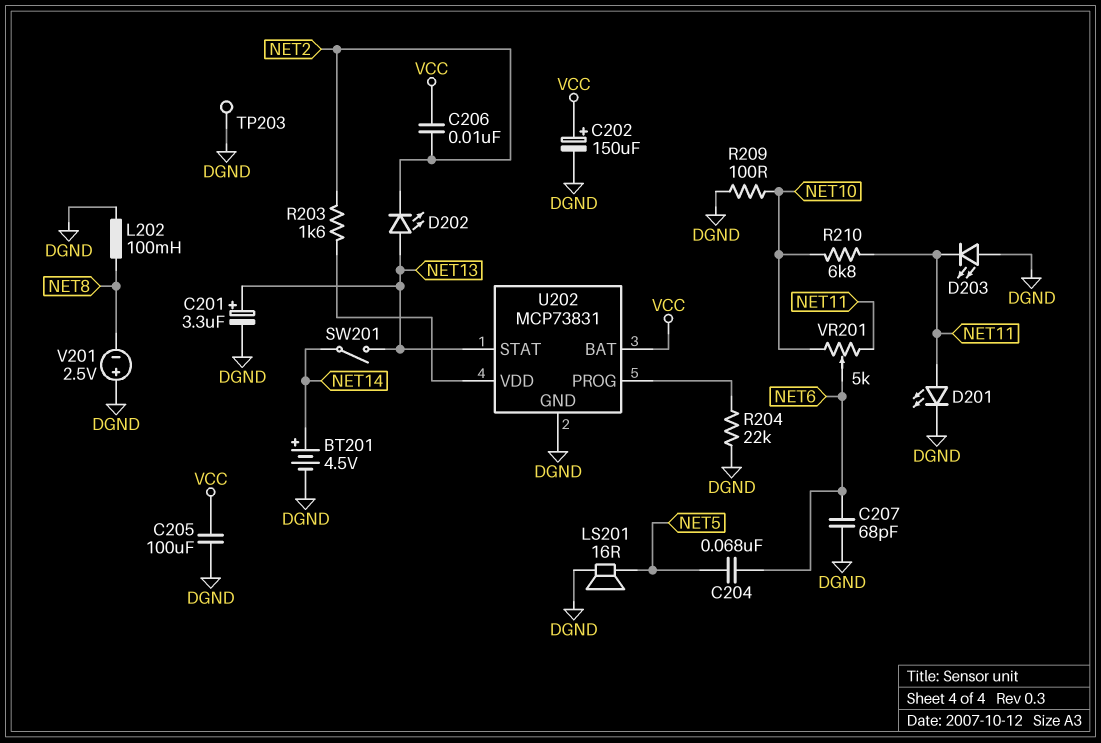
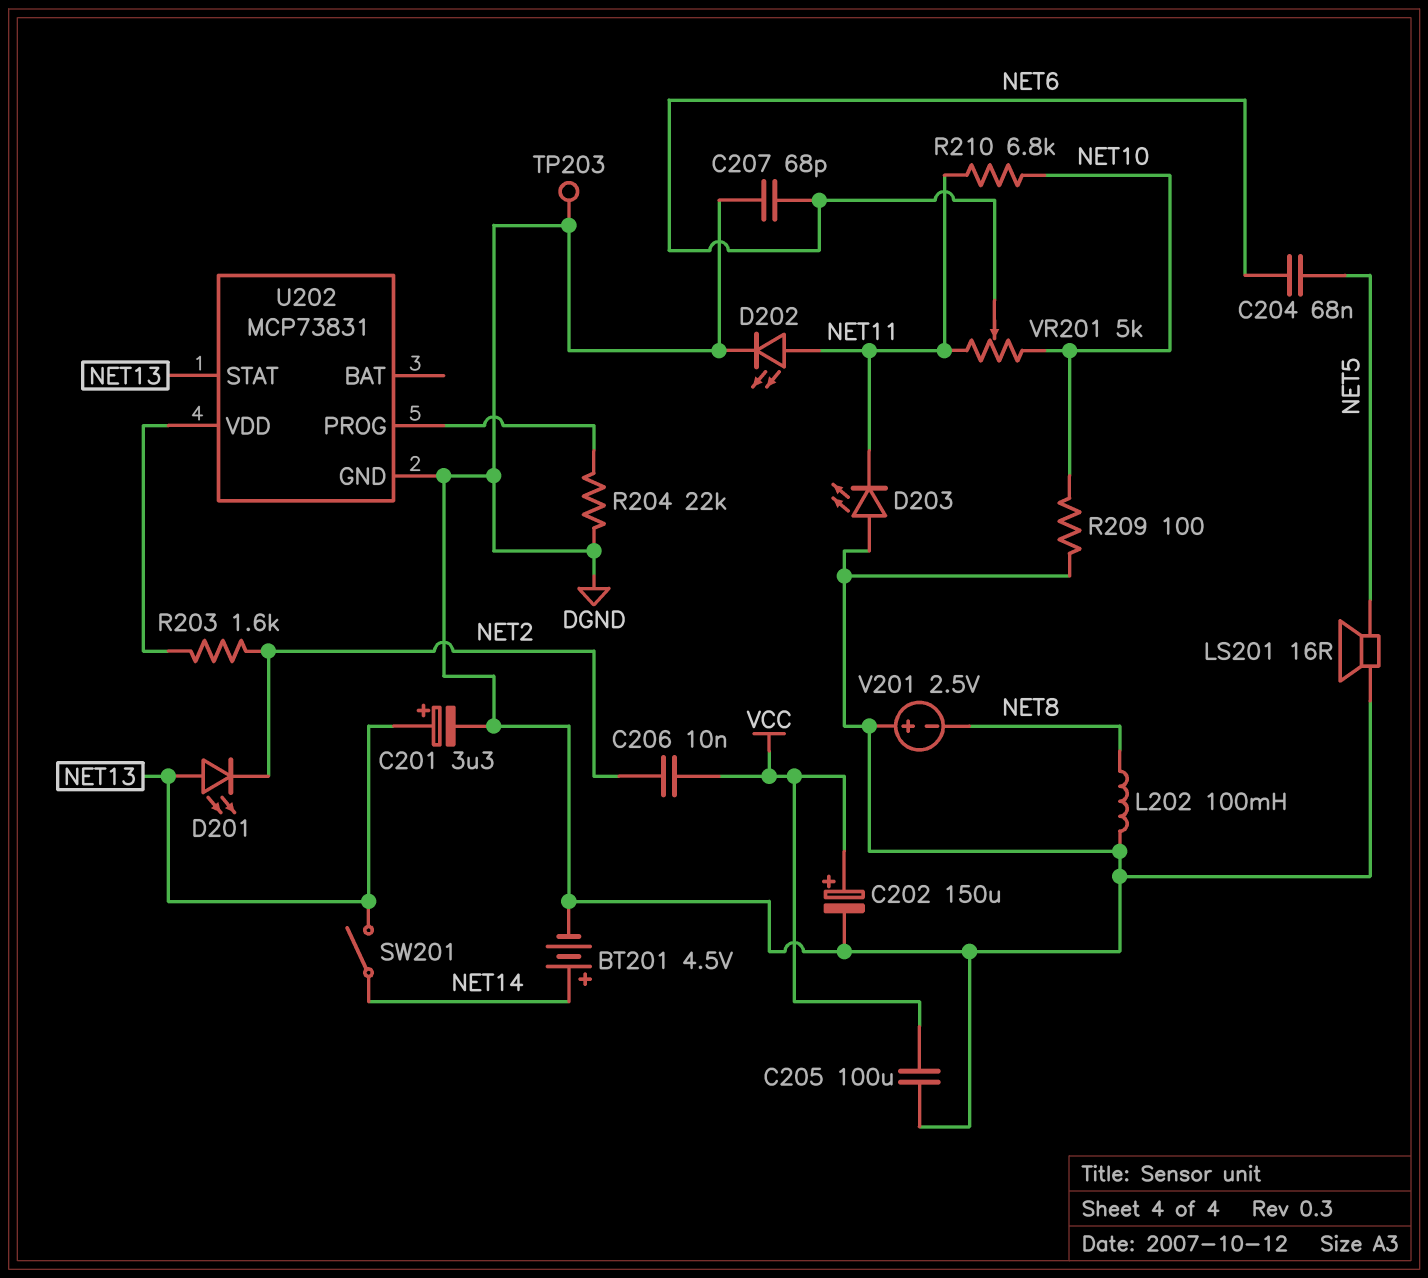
D201: LED (A NET11, K DGND) -> LED (A NET13, K NET2)
D202: LED (A NET13, K NET2) -> LED (A NET11, K DGND)
U202 pin BAT: VCC -> none

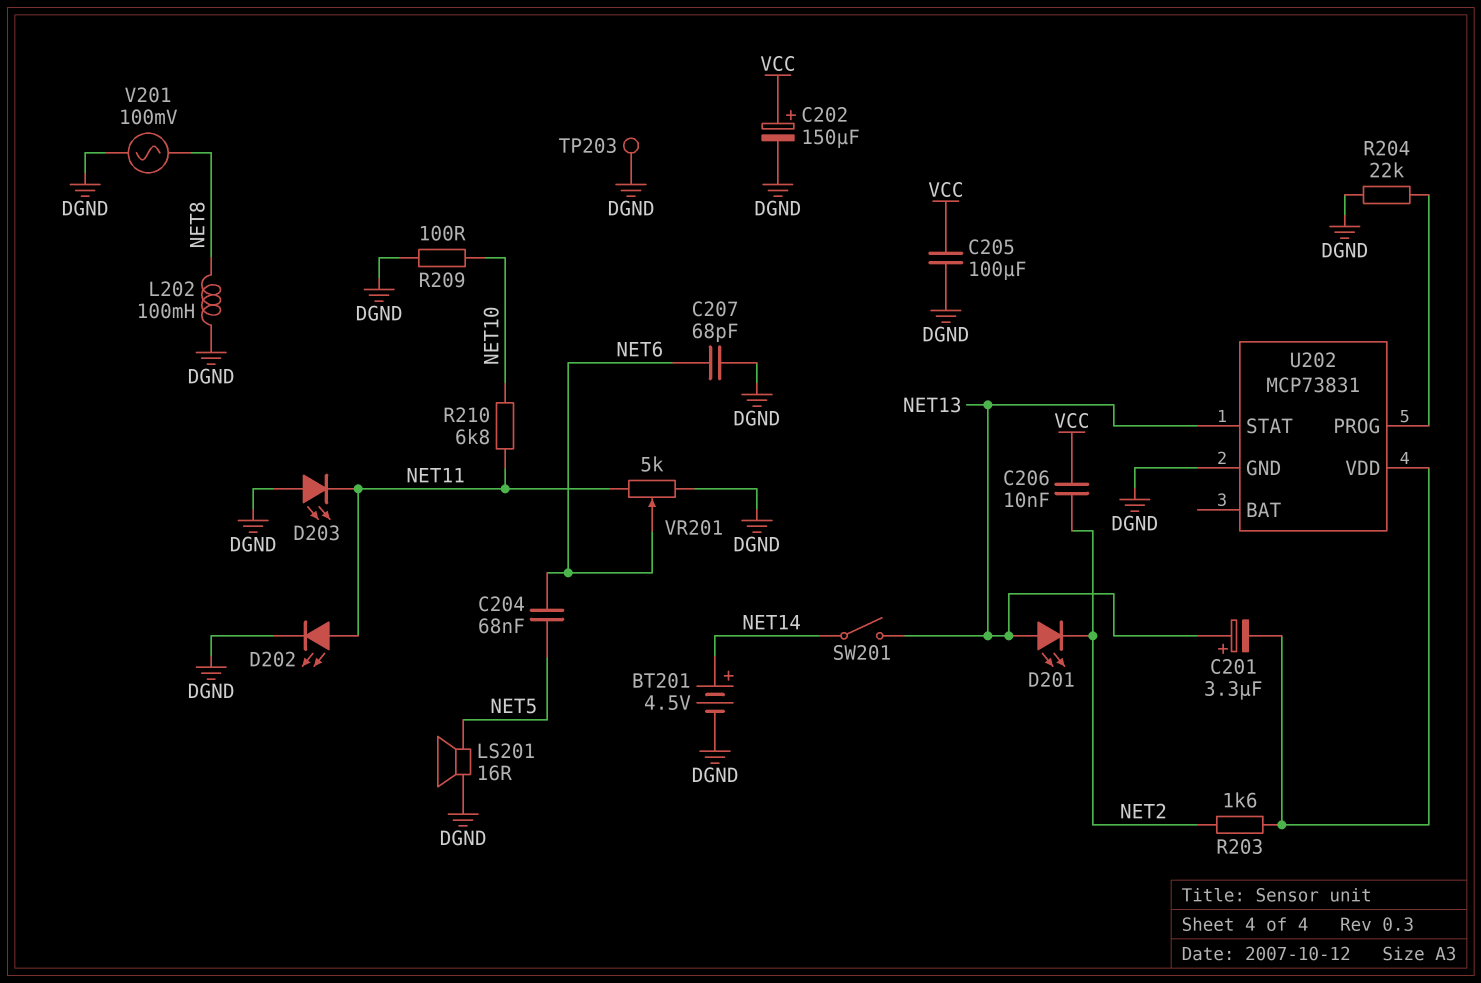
C201: 3.3uF (plus NET13, minus DGND) -> 3.3uF (plus NET13, minus U202/VDD)
V201: 2.5V (plus DGND, minus NET8) -> AC 100mV (DGND, NET8)
VR201: 5k (NET10, NET11, wiper NET6) -> 5k (DGND, NET11, wiper NET6)

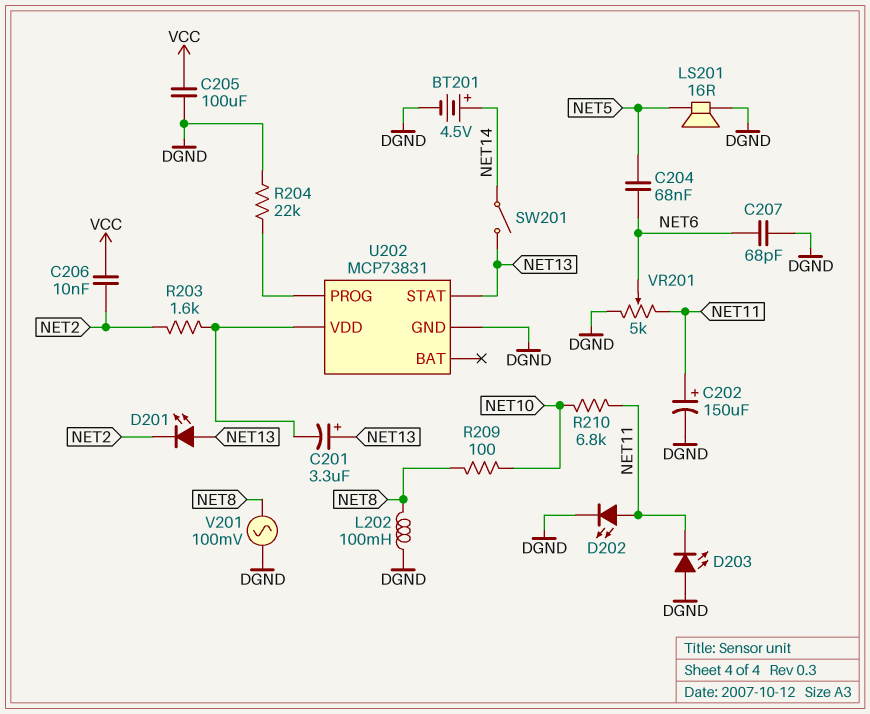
C202: 150uF (plus VCC, minus DGND) -> 150uF (plus NET11, minus DGND)
R209: 100 (DGND, NET10) -> 100 (NET8, NET10)
TP203: test point (DGND) -> none

